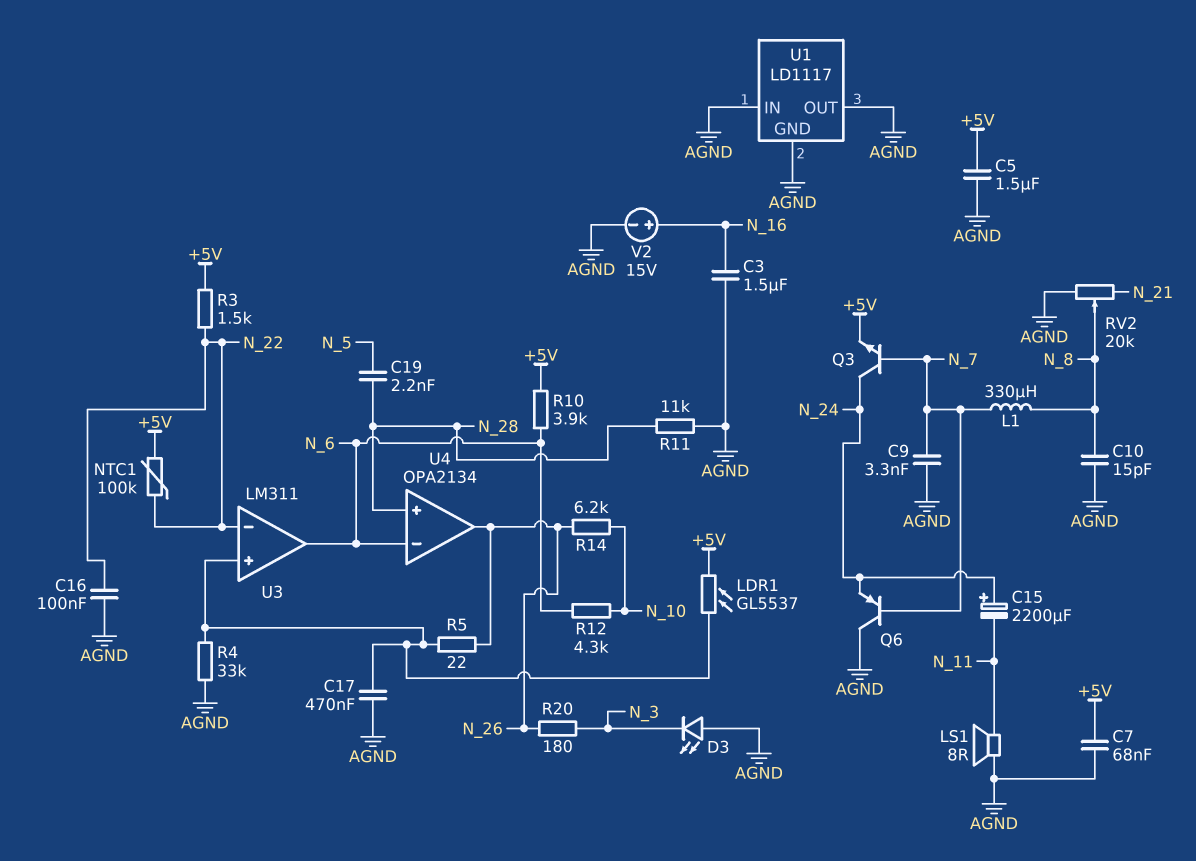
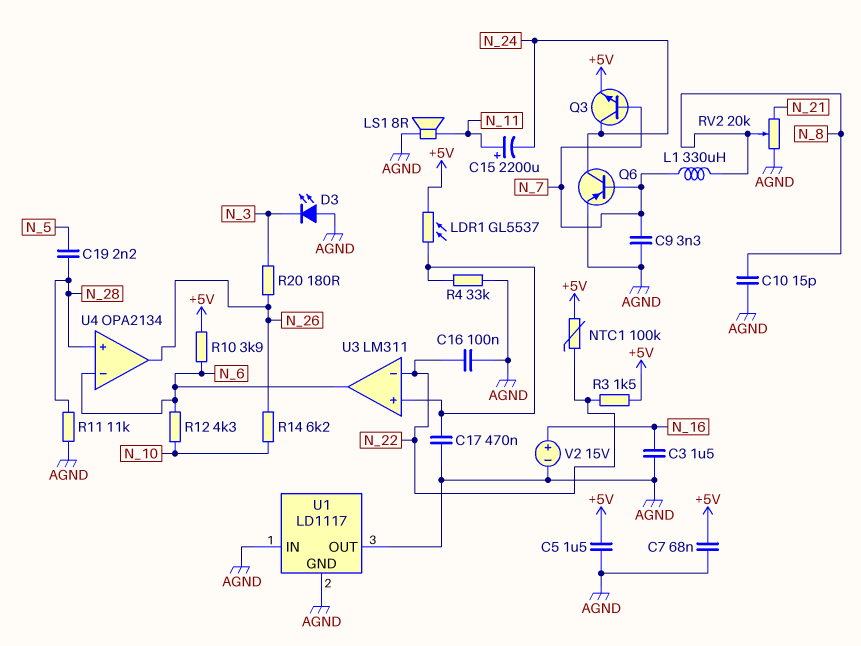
C15: 2200uF (plus N_24, minus N_11) -> 2200uF (plus N_11, minus N_24)
Q6: PNP (B N_7, C AGND, E N_24) -> PNP (B N_7, C N_24, E AGND)
R5: 22 (N_26, U3/in+) -> none

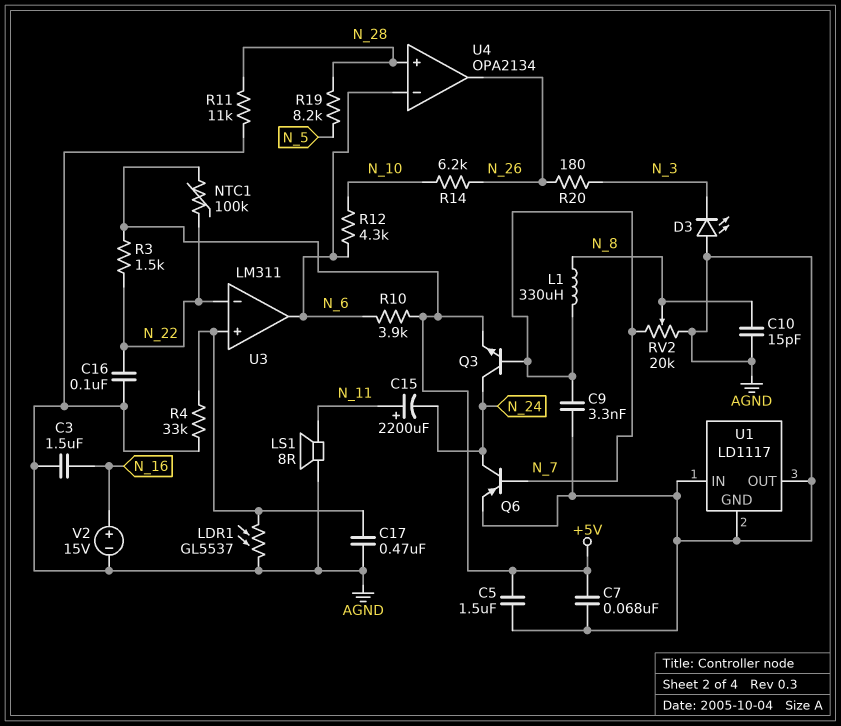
C19: 2.2nF (N_5, N_28) -> none
LDR1: GL5537 (+5V, U3/in+) -> GL5537 (AGND, U3/in+)
R19: none -> 8.2k (N_5, N_28)
RV2: 20k (AGND, N_21, wiper N_8) -> 20k (AGND, N_7, wiper N_8)

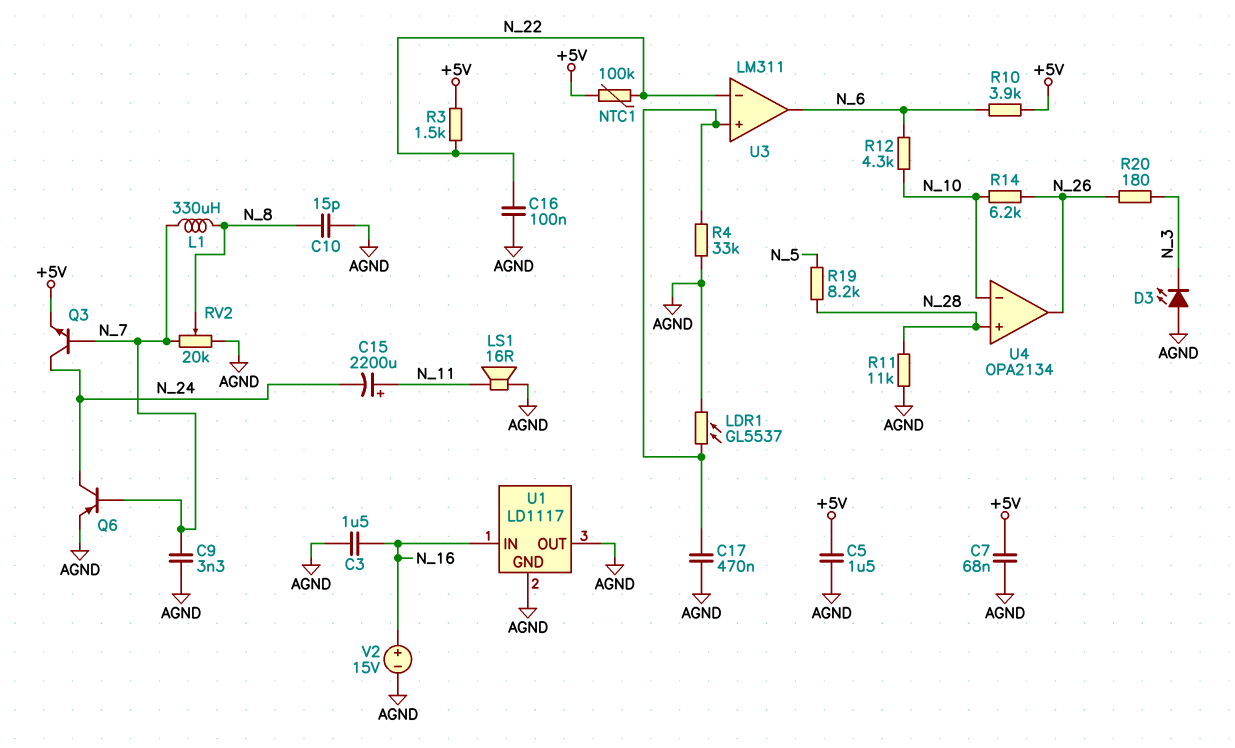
LS1: speaker 8R (AGND, N_11) -> speaker 16R (AGND, N_11)
U1 pin IN: AGND -> N_16
U4 pin in-: N_6 -> N_10

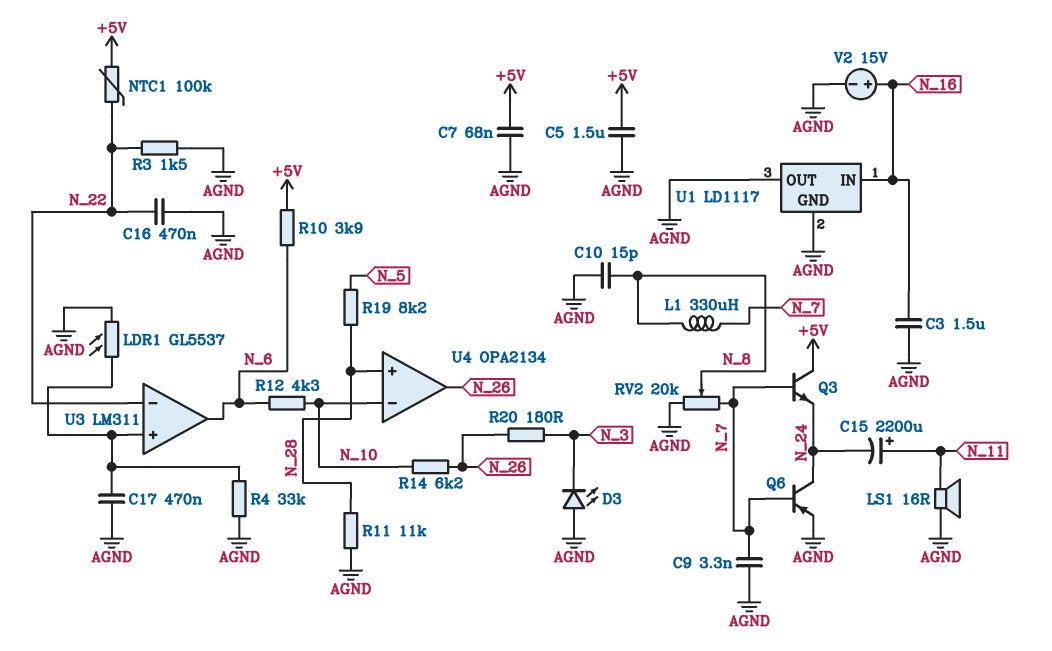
C16: 100nF (AGND, N_22) -> 470nF (AGND, N_22)
Q3: NPN (B N_7, C N_24, E +5V) -> NPN (B N_7, C +5V, E N_24)
R3: 1.5k (+5V, N_22) -> 1.5k (AGND, N_22)

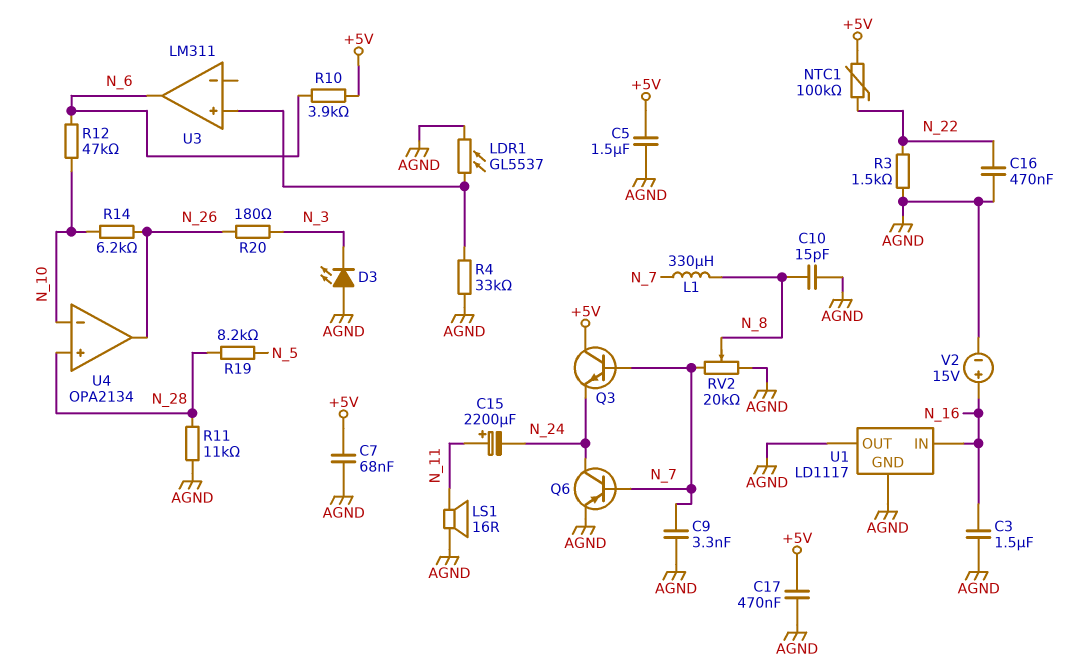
C17: 470nF (AGND, U3/in+) -> 470nF (+5V, AGND)
R12: 4.3k (N_6, N_10) -> 47k (N_6, N_10)
U3 pin in-: N_22 -> none

